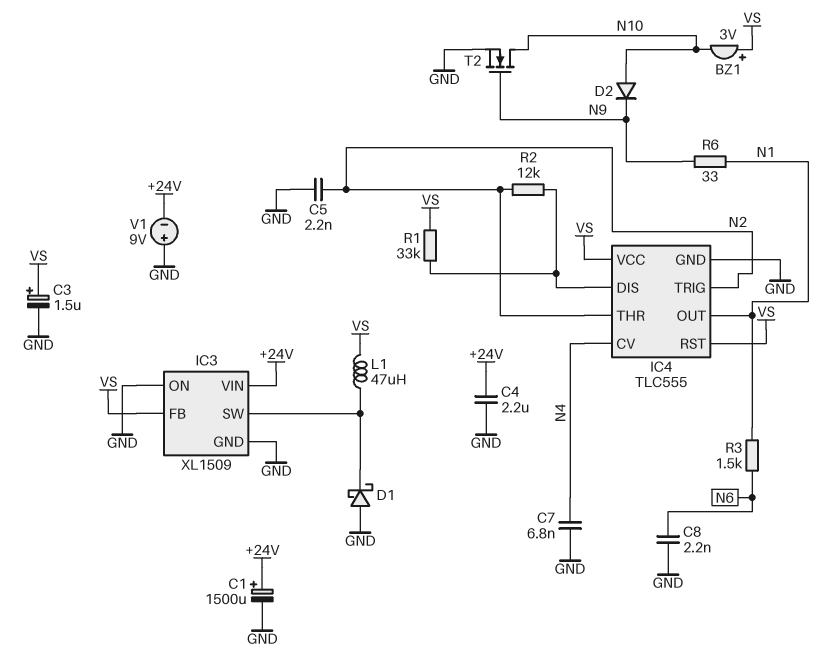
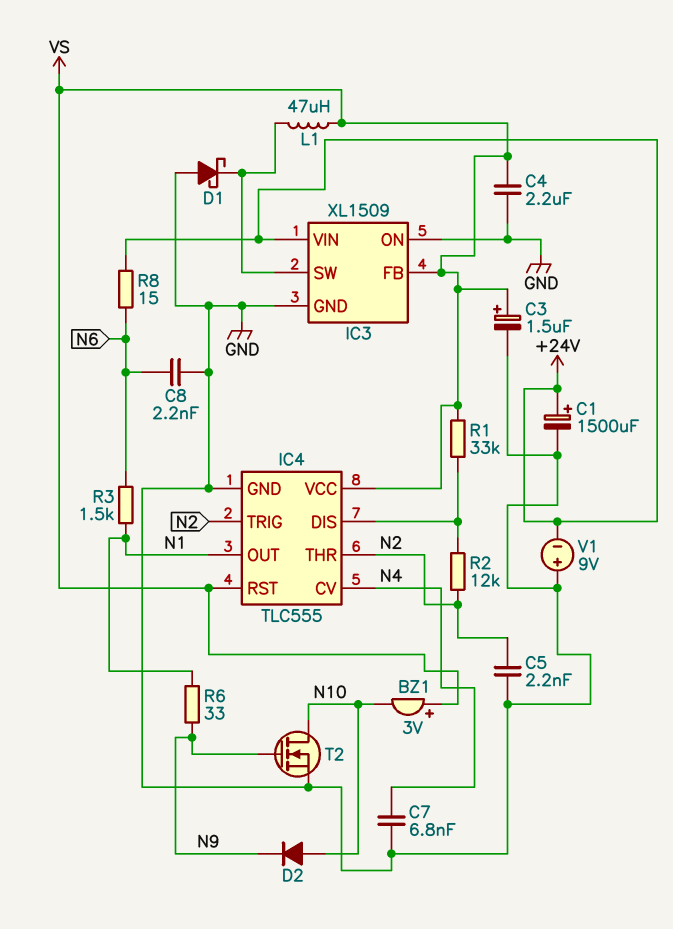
C4: 2.2uF (+24V, GND) -> 2.2uF (GND, VS)
R8: none -> 15 (+24V, N6)

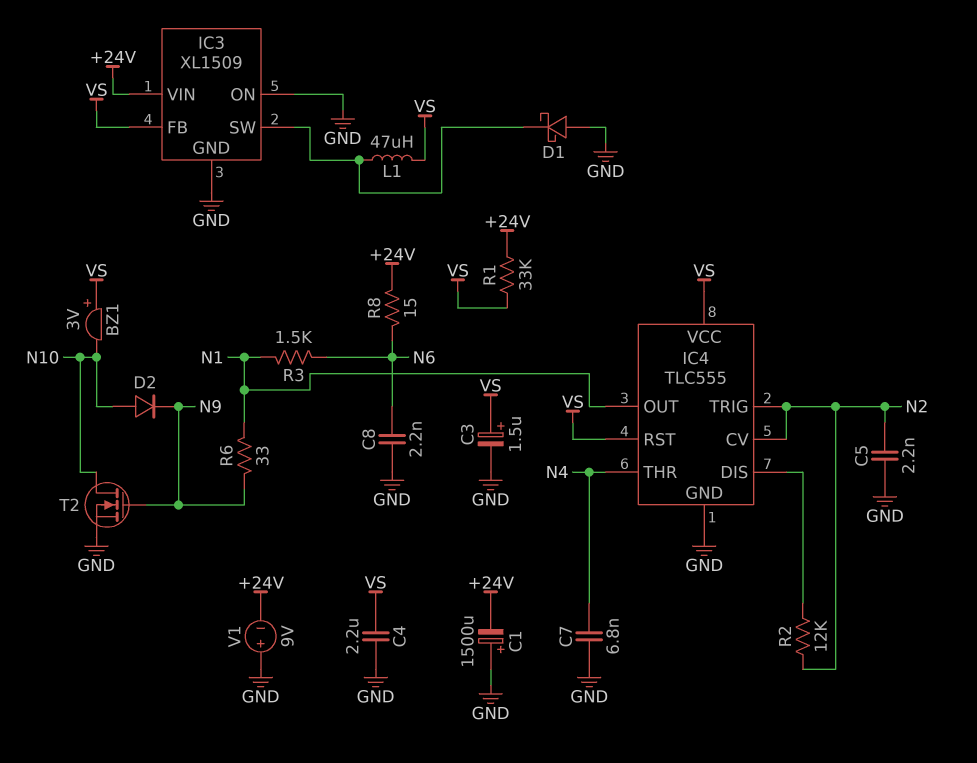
C1: 1500uF (plus +24V, minus GND) -> 1500uF (plus GND, minus +24V)
IC4 pin CV: N4 -> N2
IC4 pin THR: N2 -> N4
R1: 33k (IC4/DIS, VS) -> 33k (+24V, VS)

